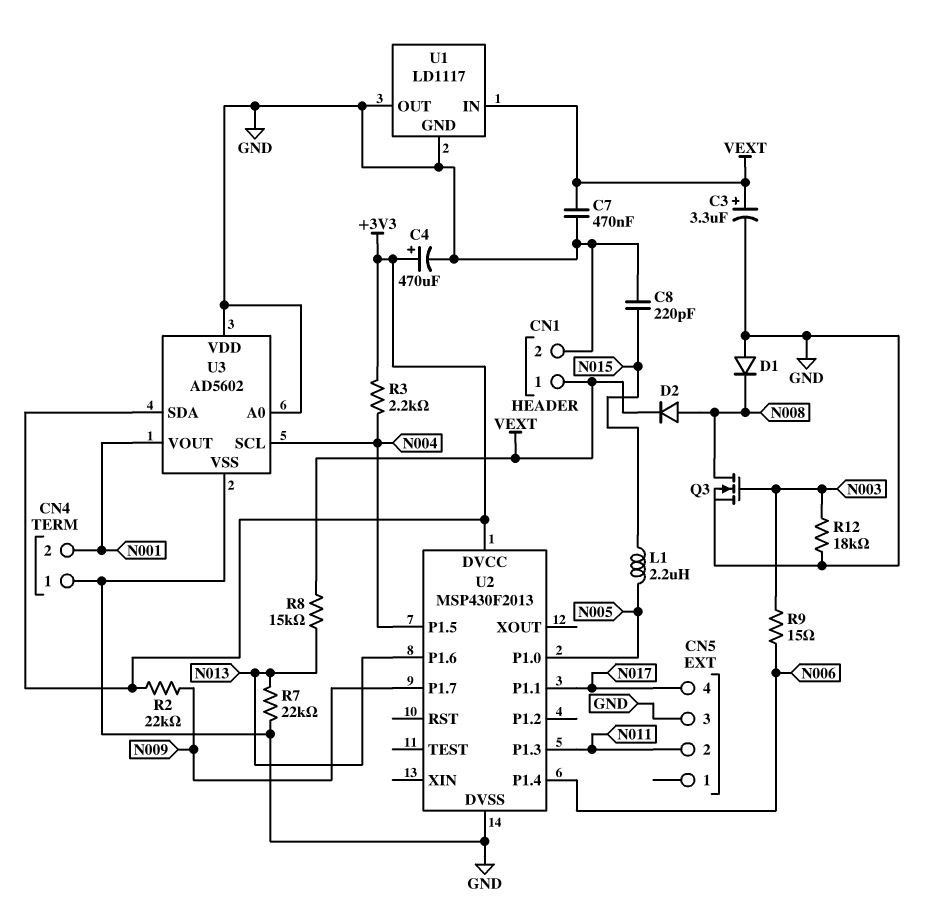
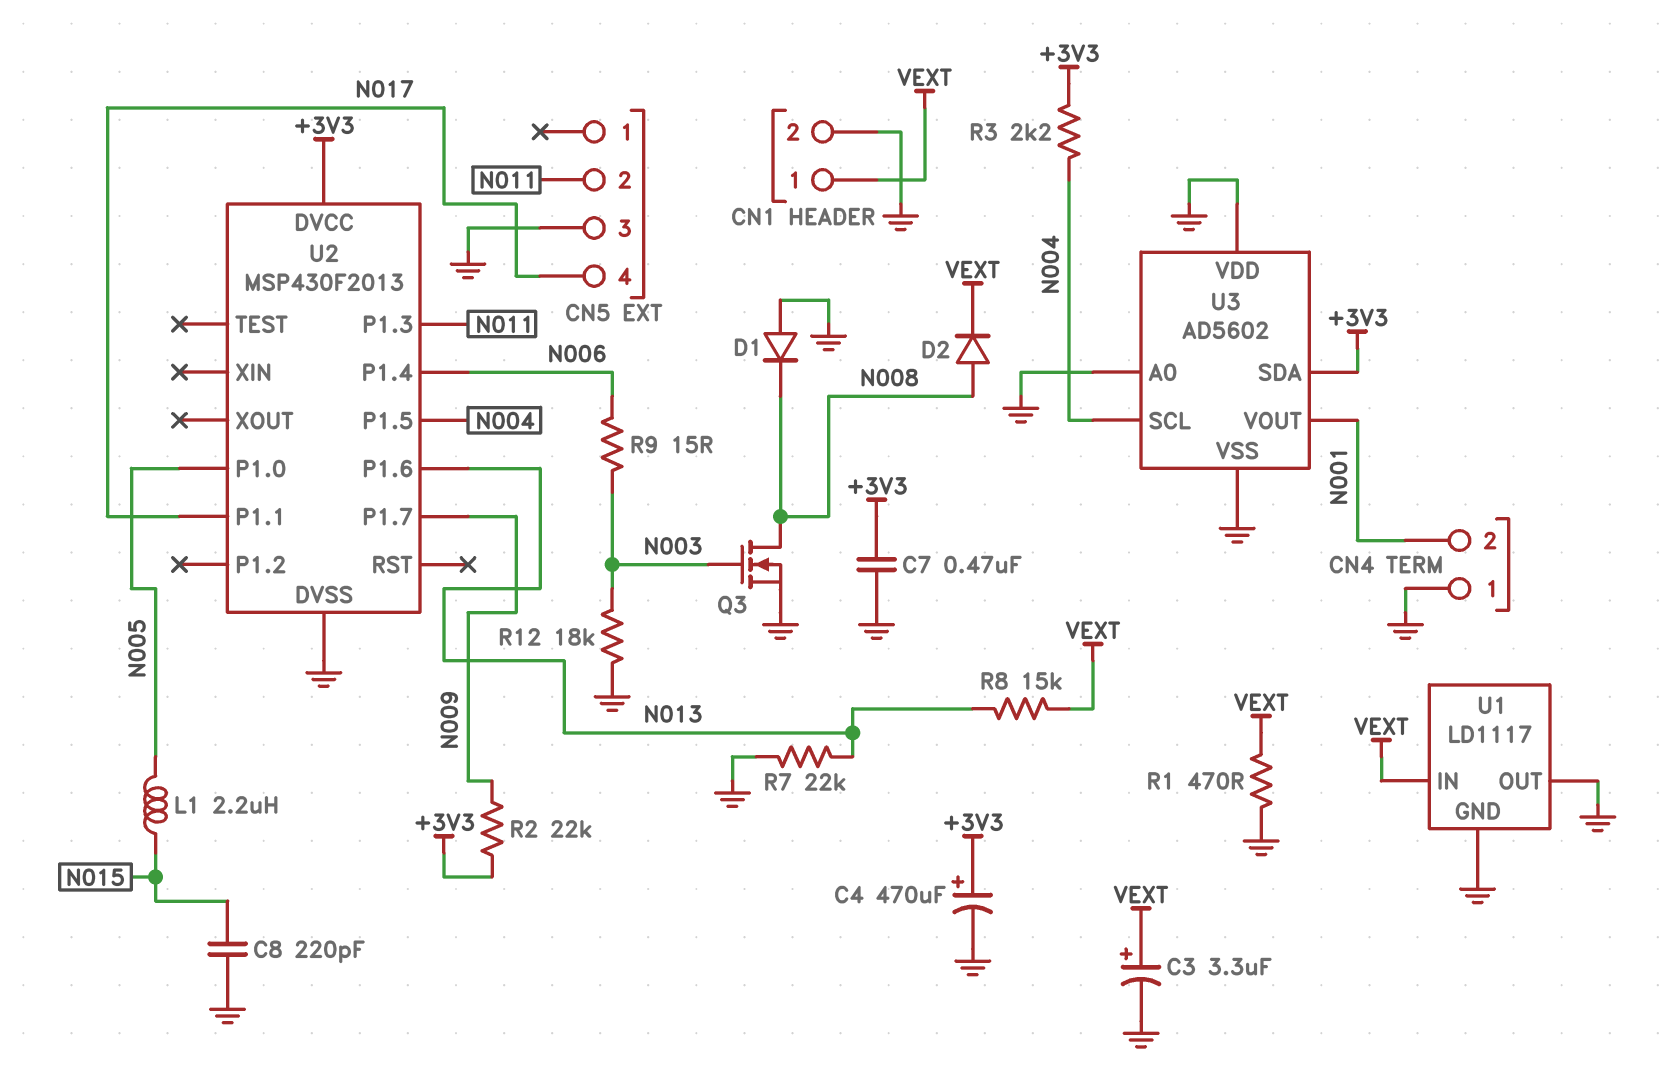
C7: 470nF (GND, VEXT) -> 470nF (+3V3, GND)
R1: none -> 470 (GND, VEXT)

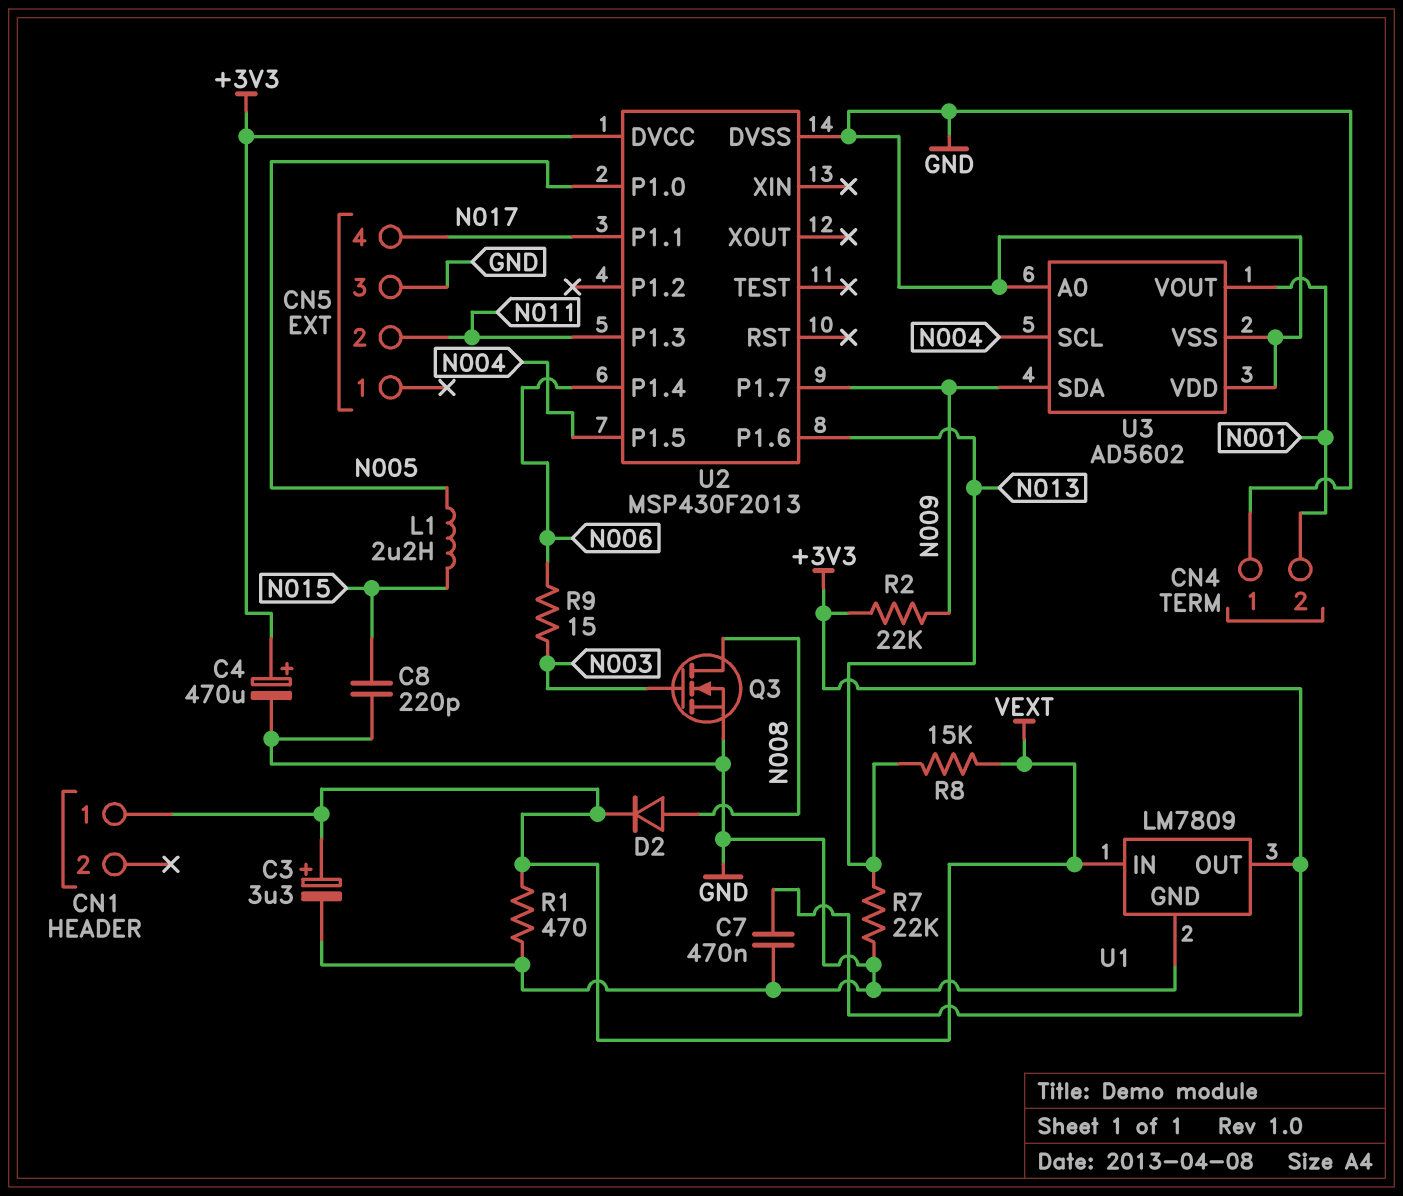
CN1 pin 2: GND -> none
D1: diode (A GND, K N008) -> none
R3: 2.2k (+3V3, N004) -> none
R12: 18k (GND, N003) -> none
U1: LD1117 -> LM7809
U1 pin OUT: GND -> +3V3
U3 pin SDA: +3V3 -> N009

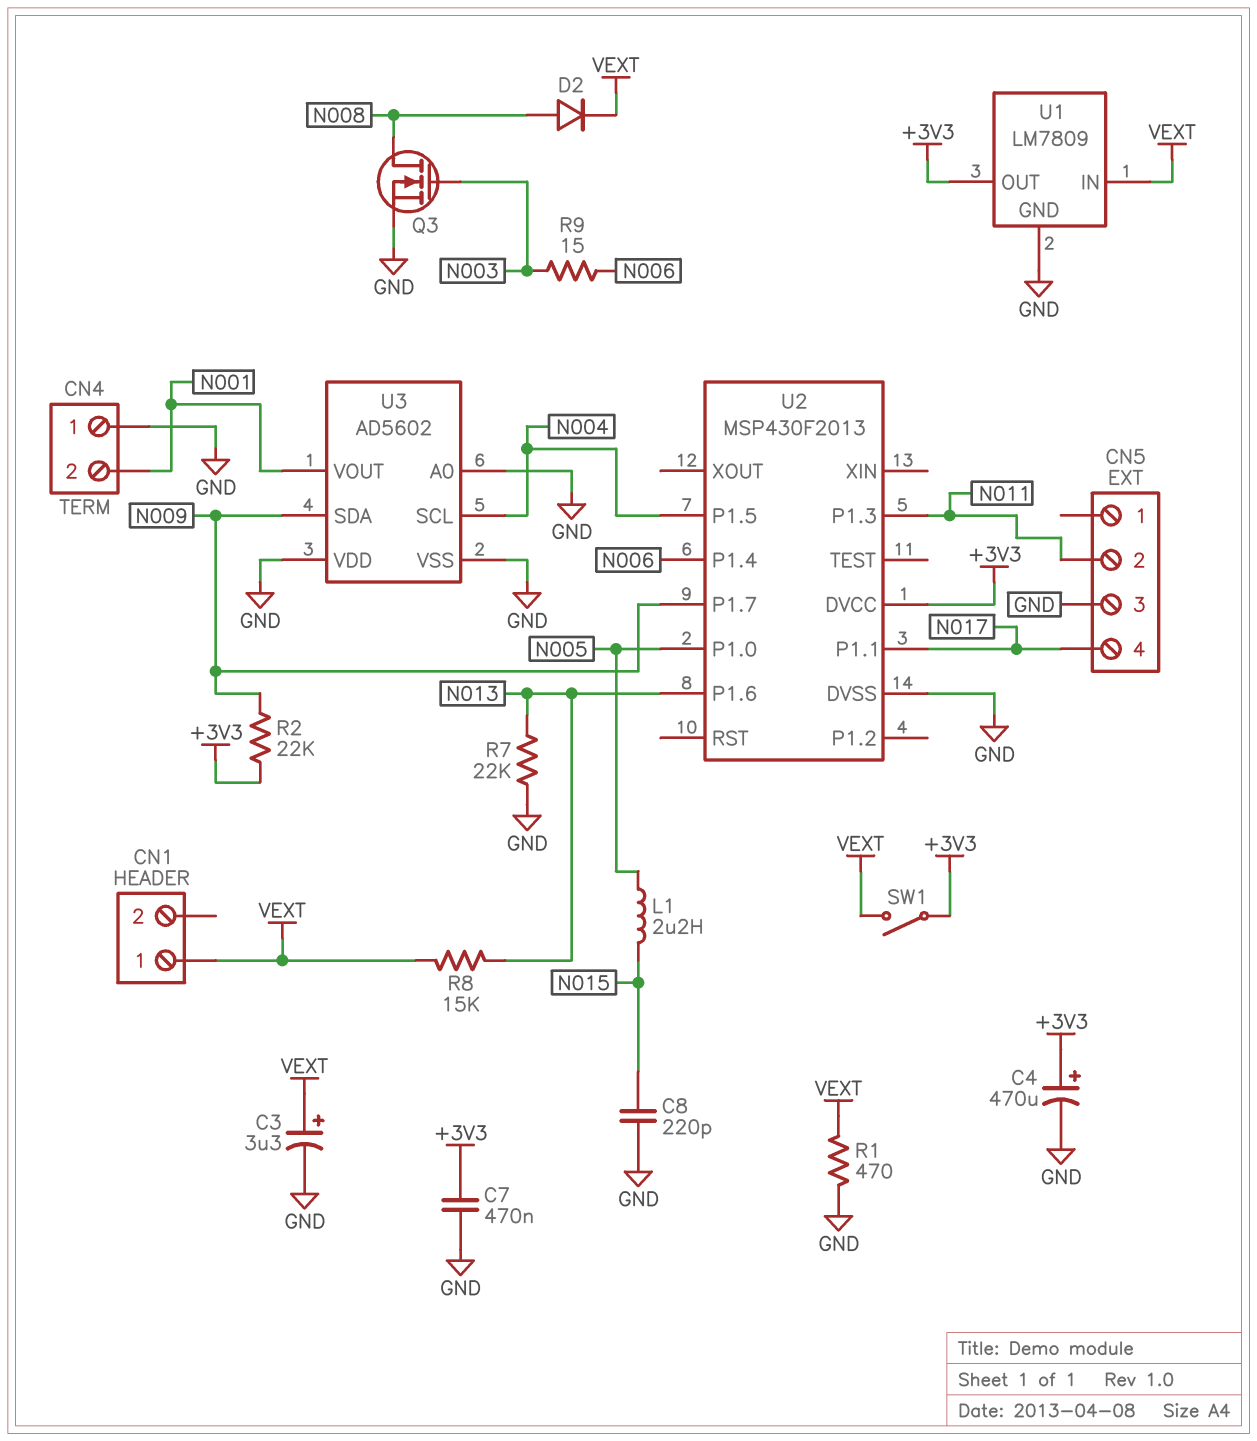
SW1: none -> switch (+3V3, VEXT)

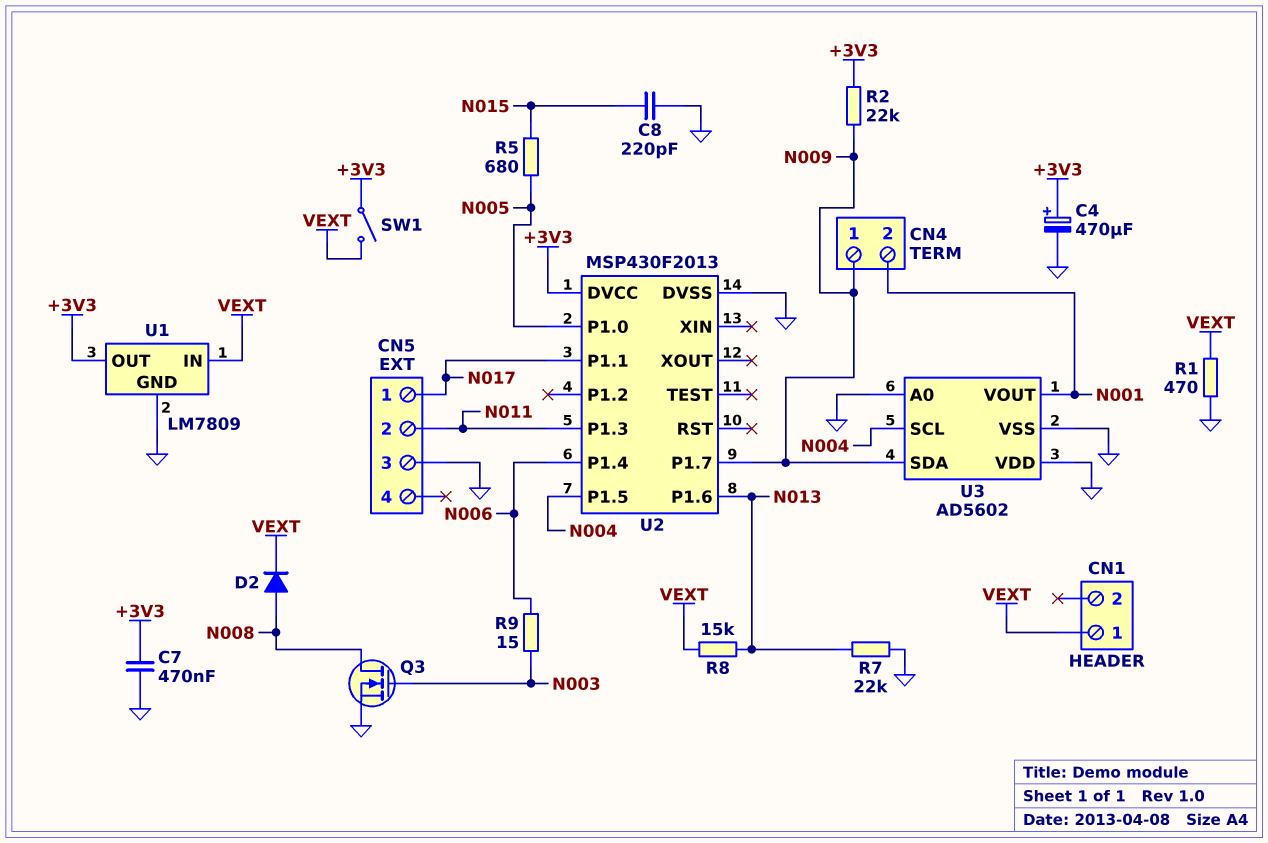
C3: 3.3uF (plus VEXT, minus GND) -> none
CN4 pin 1: GND -> N009
CN5 pin 1: none -> N017
CN5 pin 4: N017 -> none
L1: 2.2uH (N005, N015) -> none
R5: none -> 680 (N005, N015)

